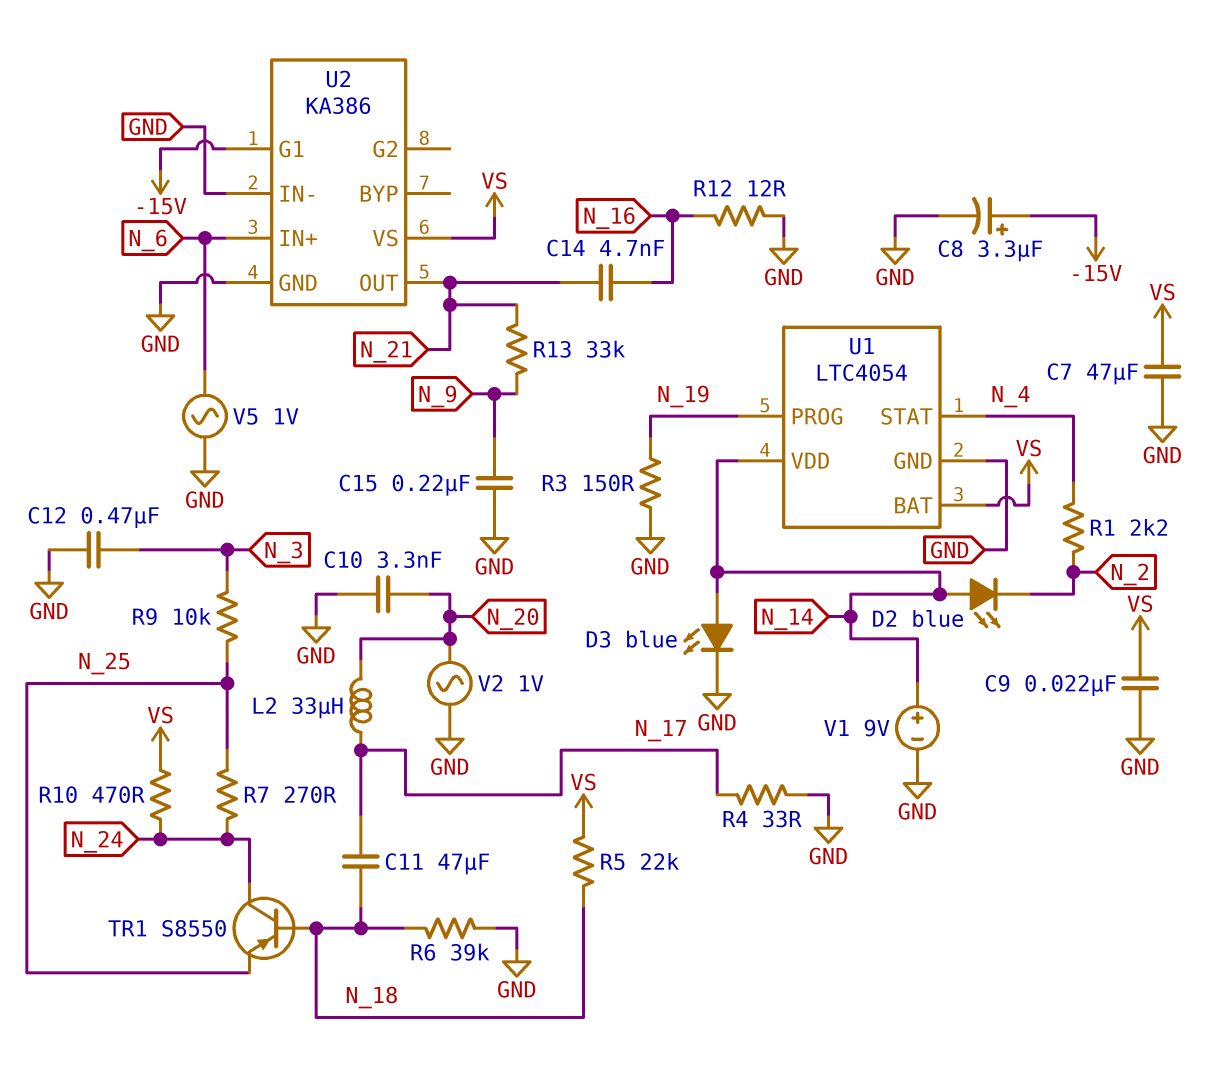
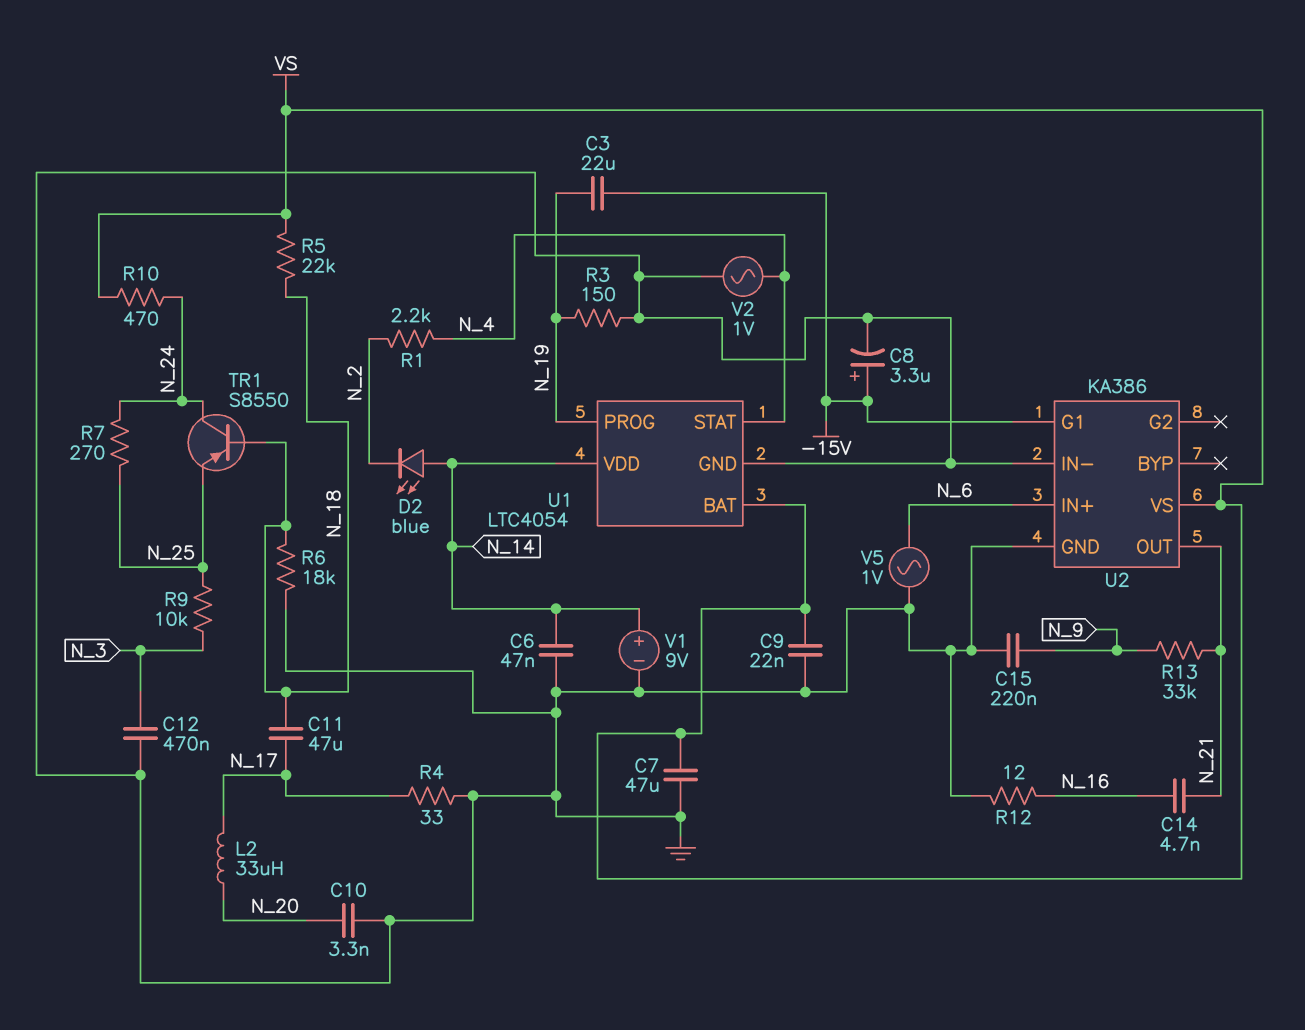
C3: none -> 22uF (-15V, N_19)
C6: none -> 47nF (GND, N_14)
D3: LED blue (A N_14, K GND) -> none
R6: 39k (GND, N_18) -> 18k (GND, N_18)
V2: AC 1V (GND, N_20) -> AC 1V (GND, N_4)

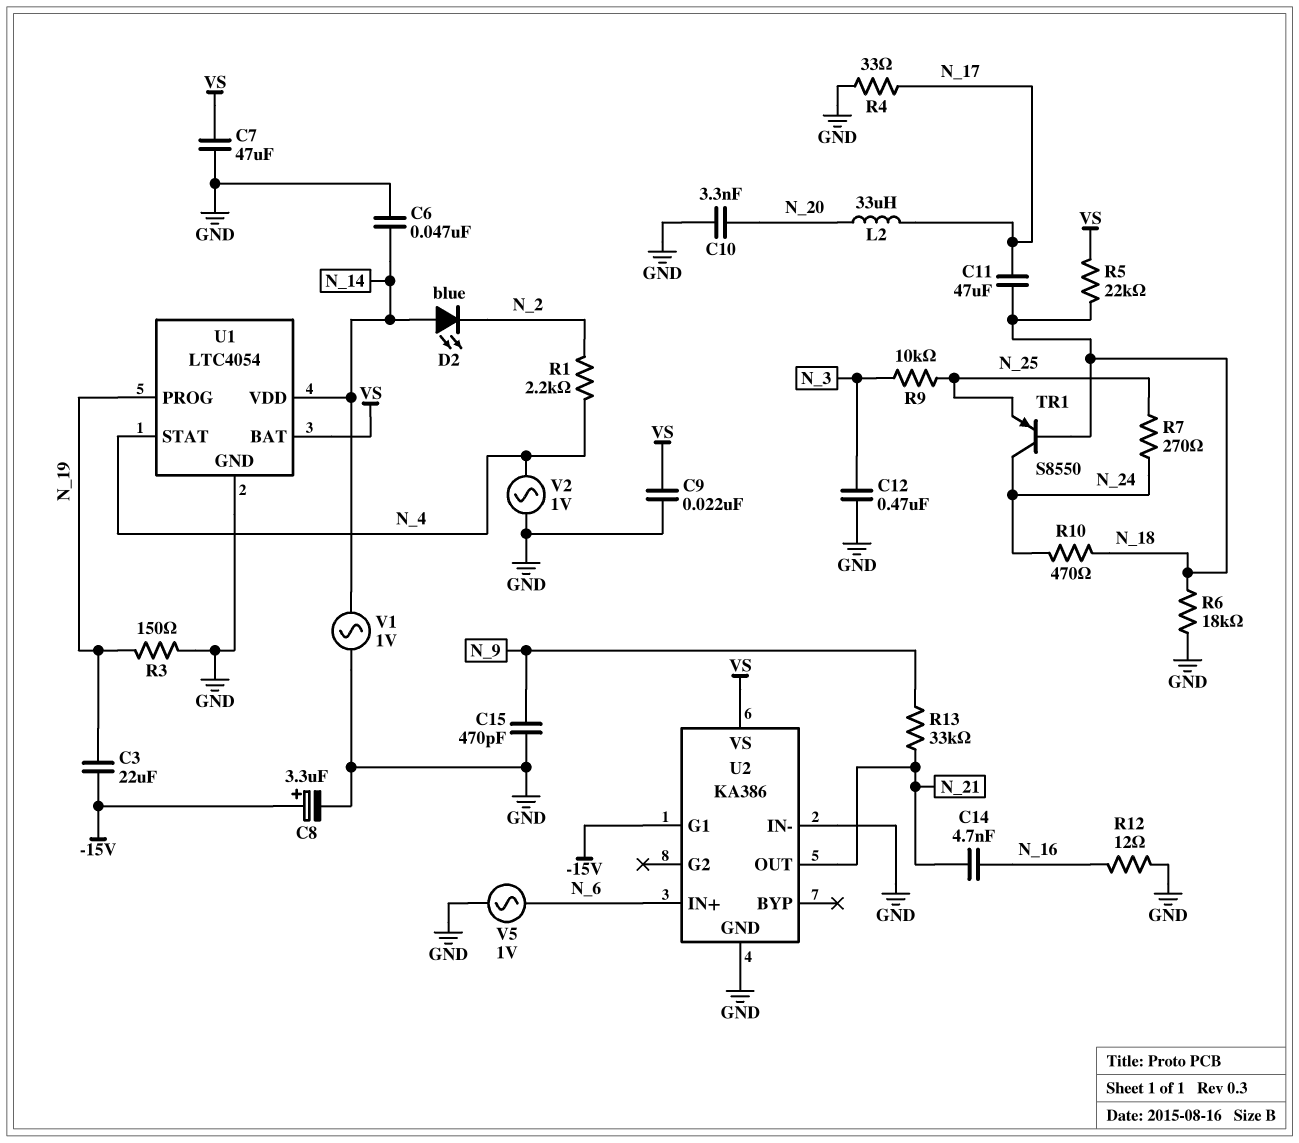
C15: 220nF (GND, N_9) -> 470pF (GND, N_9)
R10: 470 (N_24, VS) -> 470 (N_18, N_24)
V1: 9V (plus N_14, minus GND) -> AC 1V (GND, N_14)

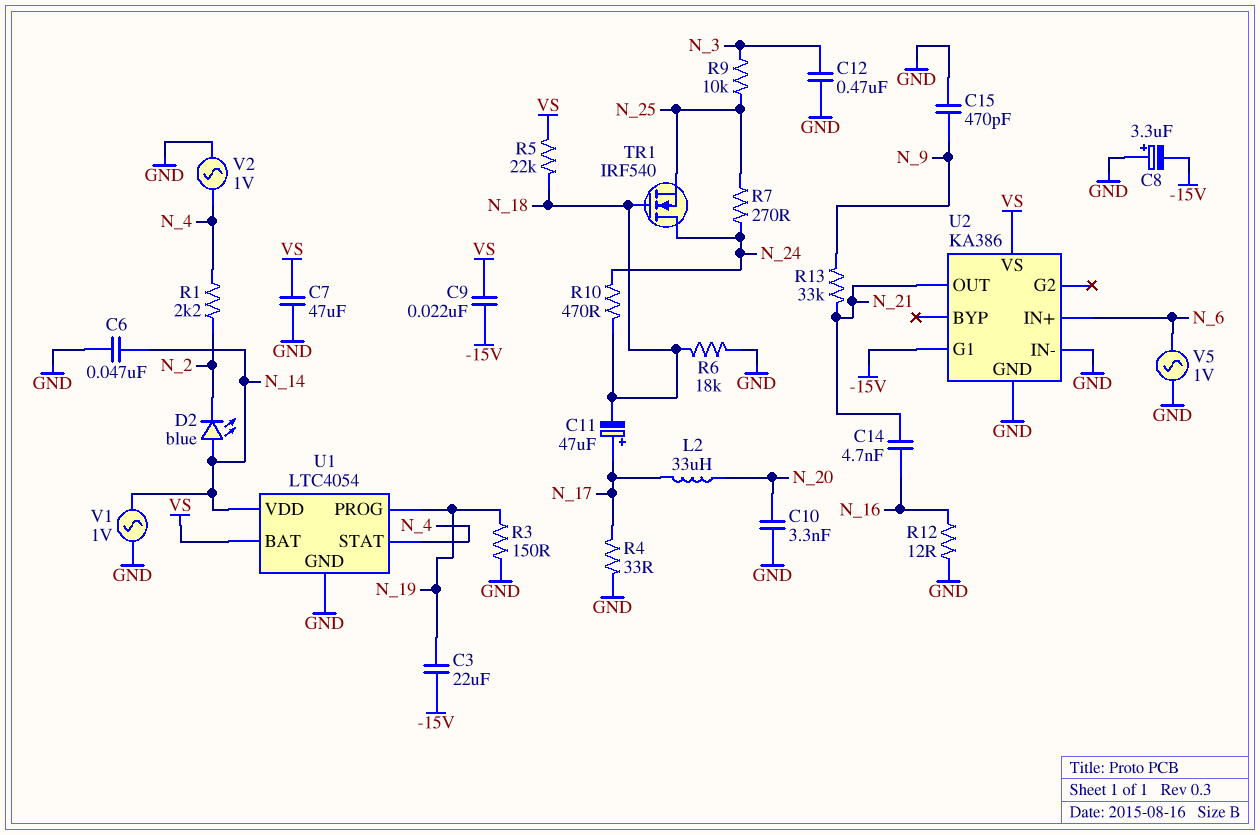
C8: 3.3uF (plus -15V, minus GND) -> 3.3uF (plus GND, minus -15V)
C9: 22nF (GND, VS) -> 22nF (-15V, VS)
C11: 47uF (N_17, N_18) -> 47uF (plus N_17, minus N_18)
TR1: PNP S8550 (B N_18, C N_24, E N_25) -> NMOS IRF540 (G N_18, D N_24, S N_25)

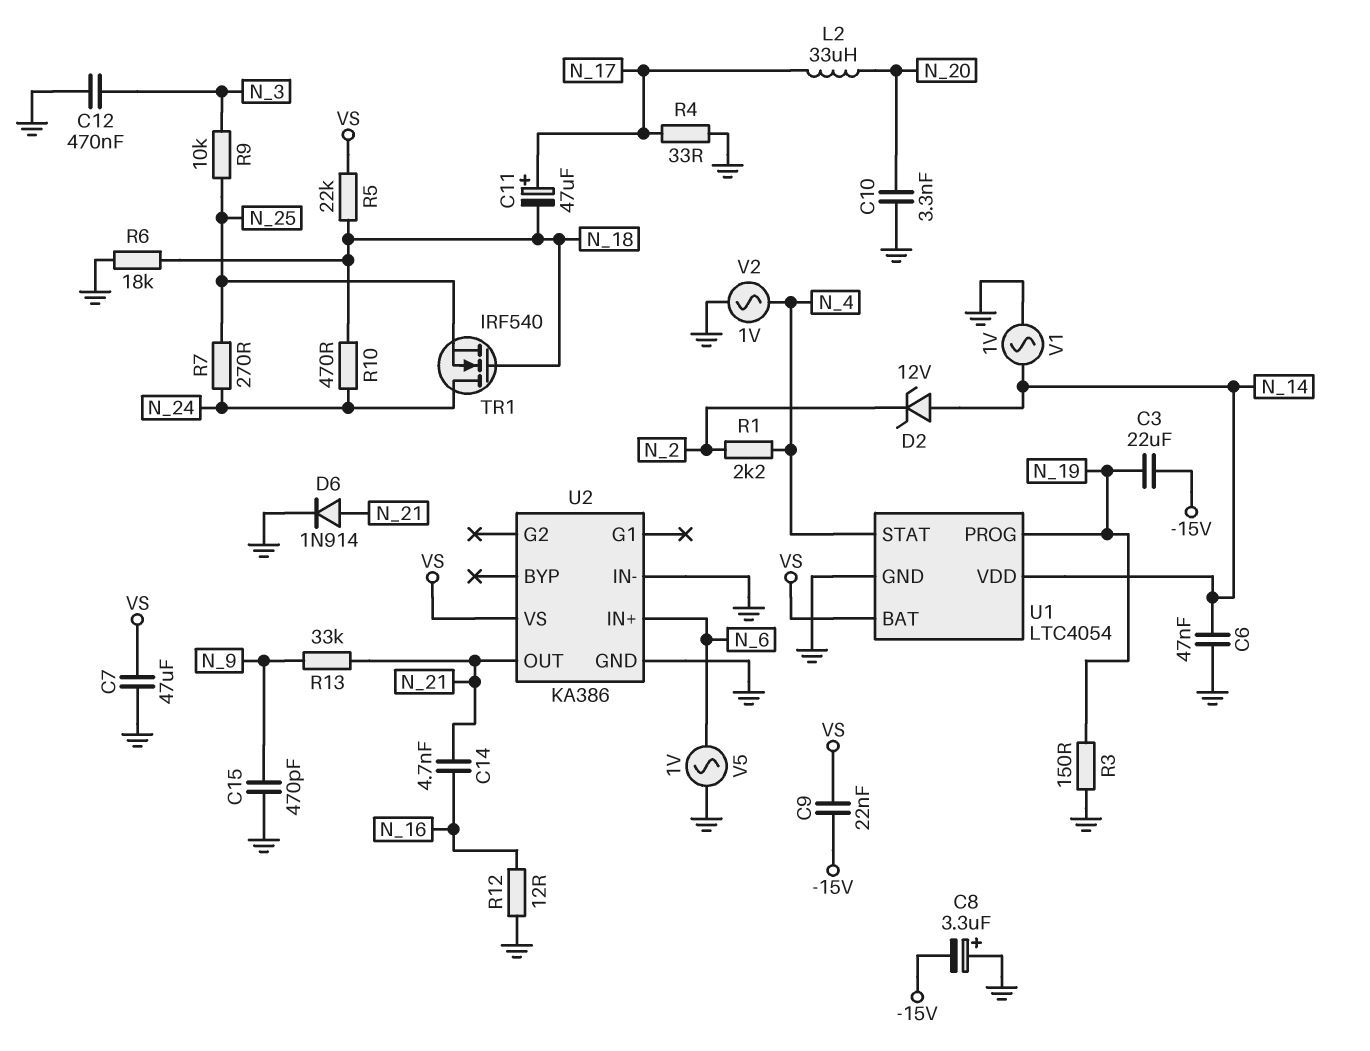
D2: LED blue (A N_14, K N_2) -> zener 12V (A N_14, K N_2)
D6: none -> diode 1N914 (A N_21, K GND)
U2 pin G1: -15V -> none

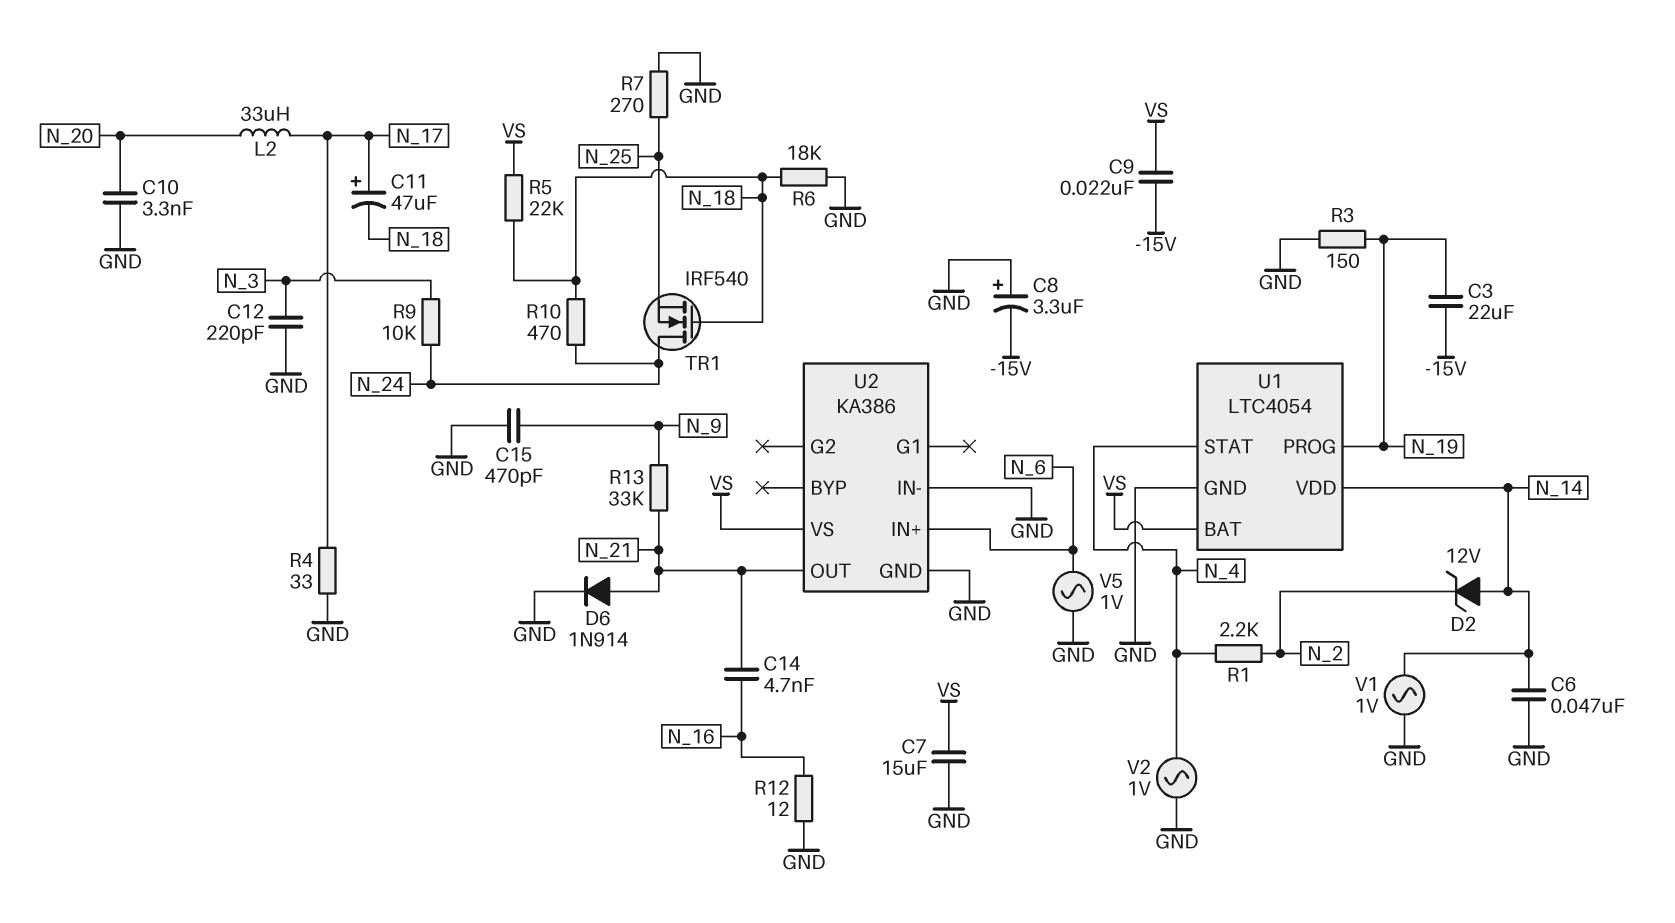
C7: 47uF (GND, VS) -> 15uF (GND, VS)
C12: 470nF (GND, N_3) -> 220pF (GND, N_3)
R7: 270 (N_24, N_25) -> 270 (GND, N_25)
R9: 10k (N_3, N_25) -> 10k (N_3, N_24)

